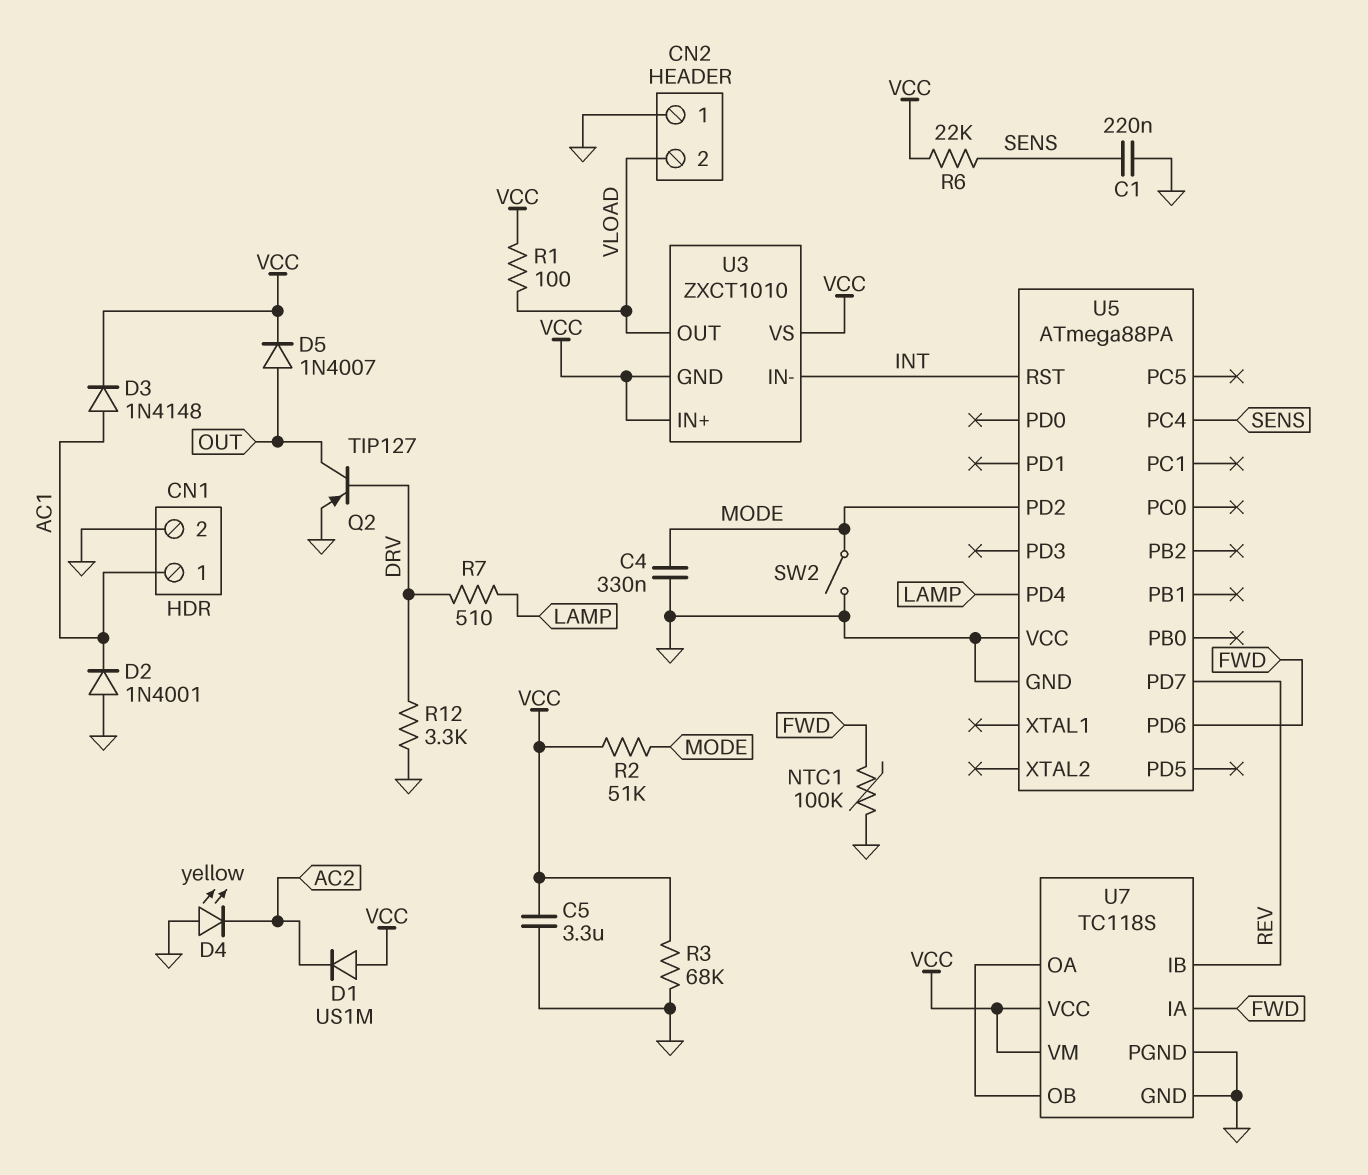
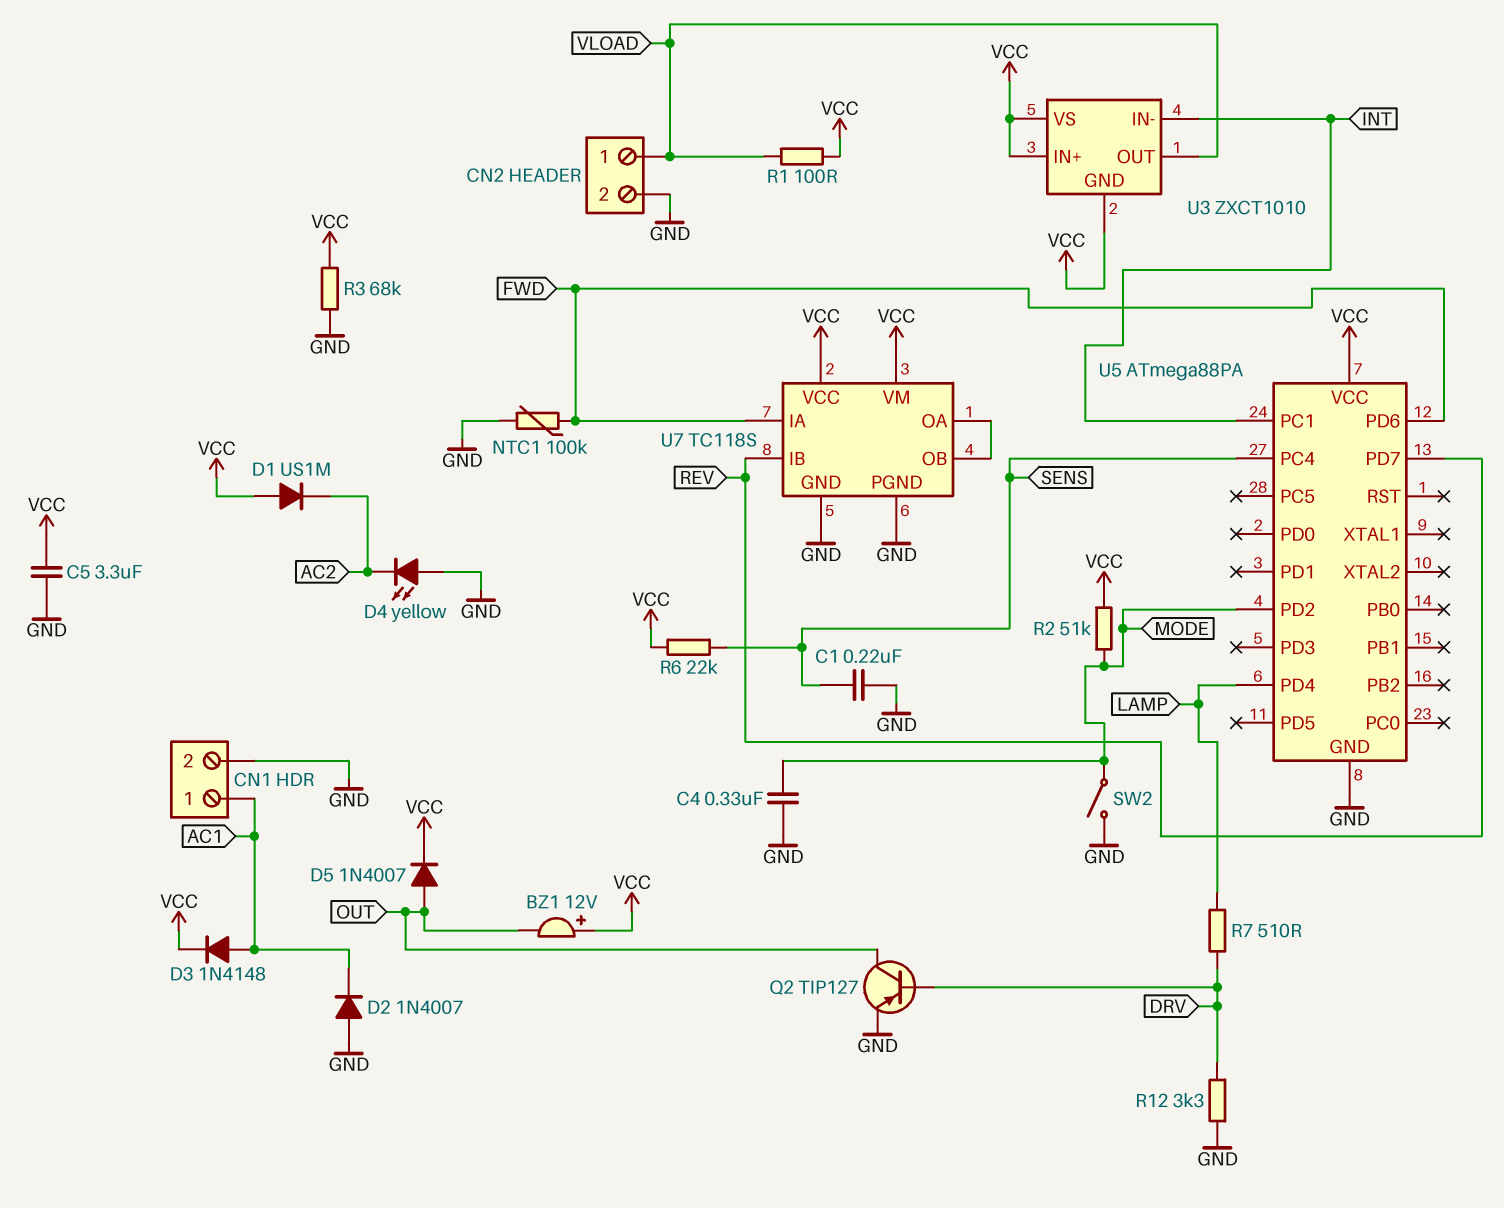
BZ1: none -> buzzer 12V (plus VCC, minus OUT)
CN2 pin 1: GND -> VLOAD
CN2 pin 2: VLOAD -> GND
D2: diode 1N4001 (A GND, K AC1) -> diode 1N4007 (A GND, K AC1)
U5 pin PC1: none -> INT
U5 pin RST: INT -> none
U5 pin VCC: GND -> VCC

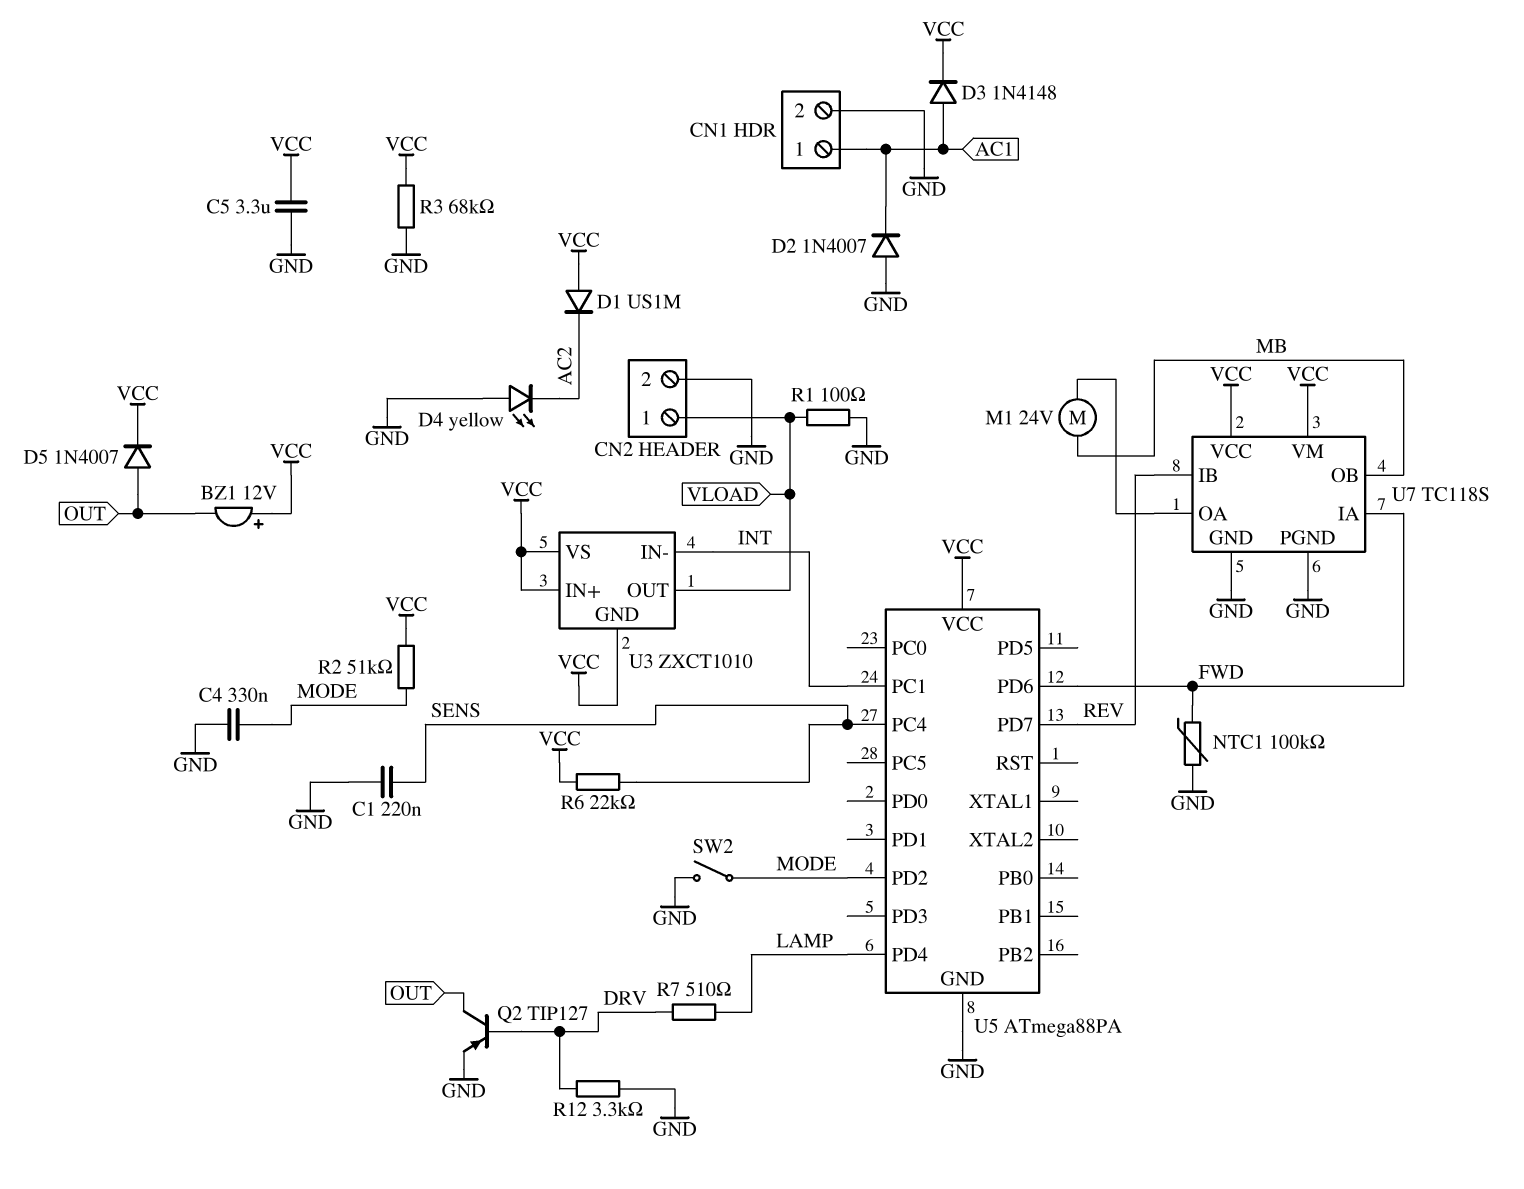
M1: none -> motor 24V (MB, U7/OA)
R1: 100 (VCC, VLOAD) -> 100 (GND, VLOAD)
U7 pin OB: U7/OA -> MB

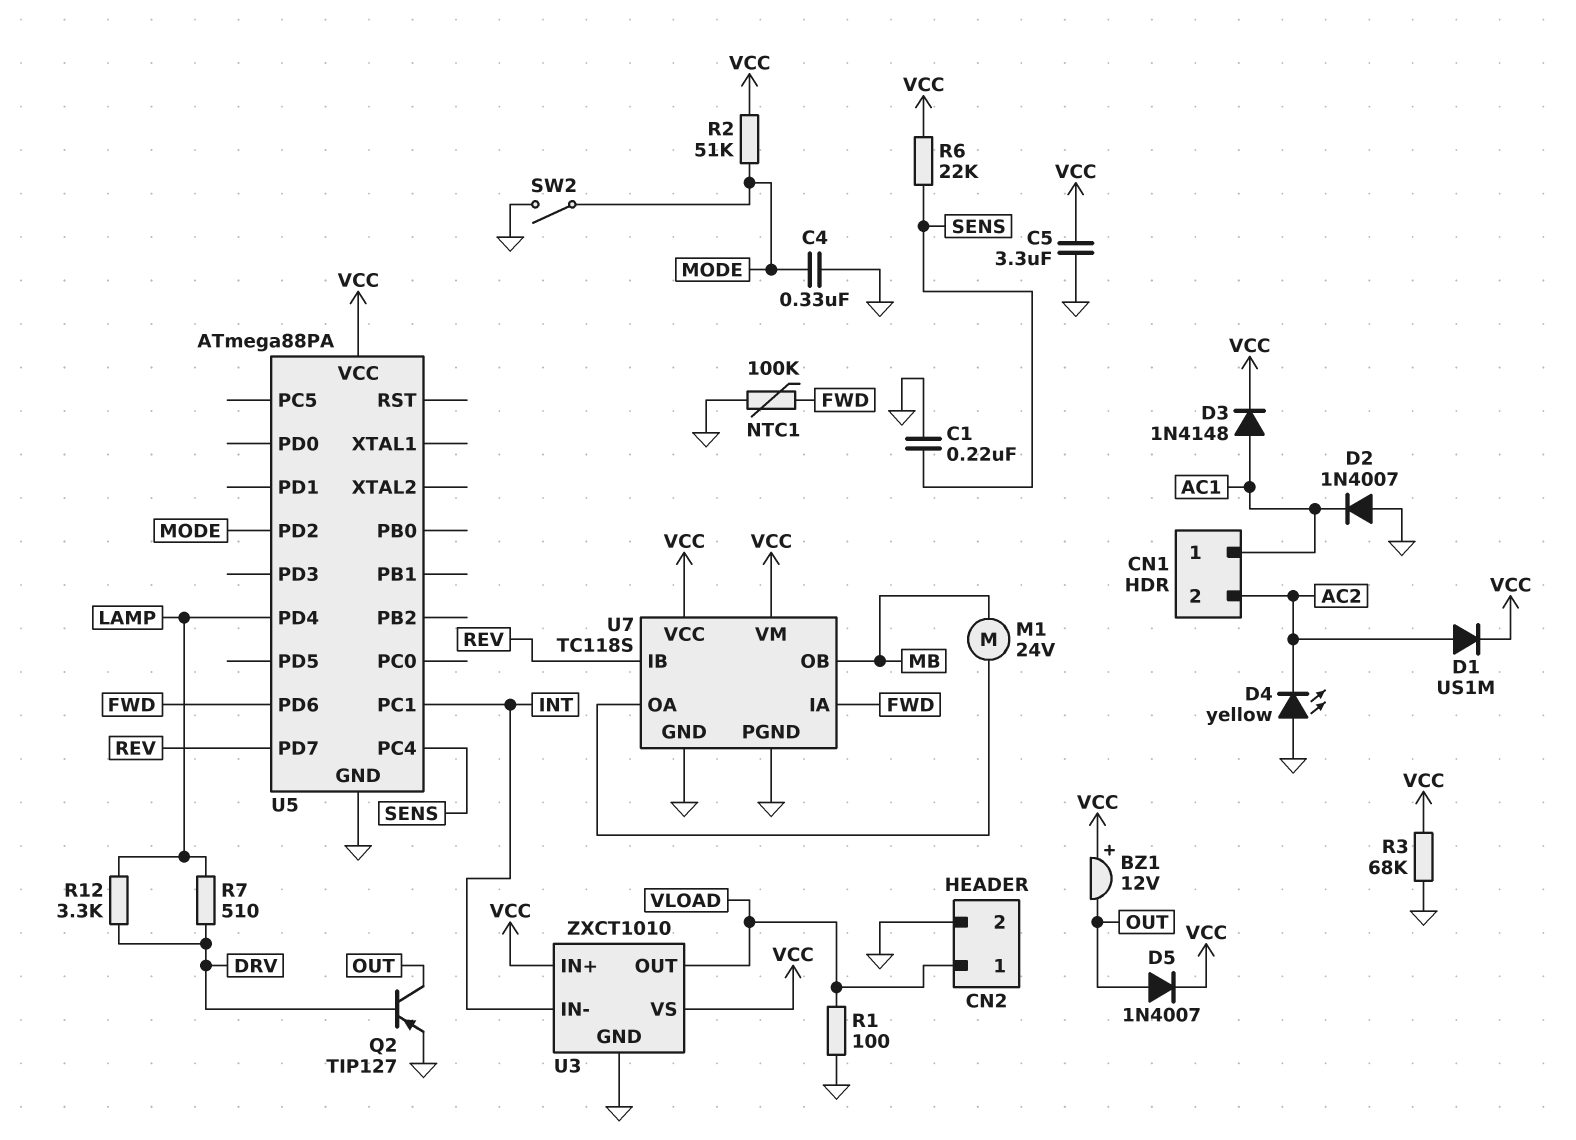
CN1 pin 2: GND -> AC2
D1: diode US1M (A VCC, K AC2) -> diode US1M (A AC2, K VCC)
R12: 3.3k (DRV, GND) -> 3.3k (DRV, LAMP)
U3 pin GND: VCC -> GND

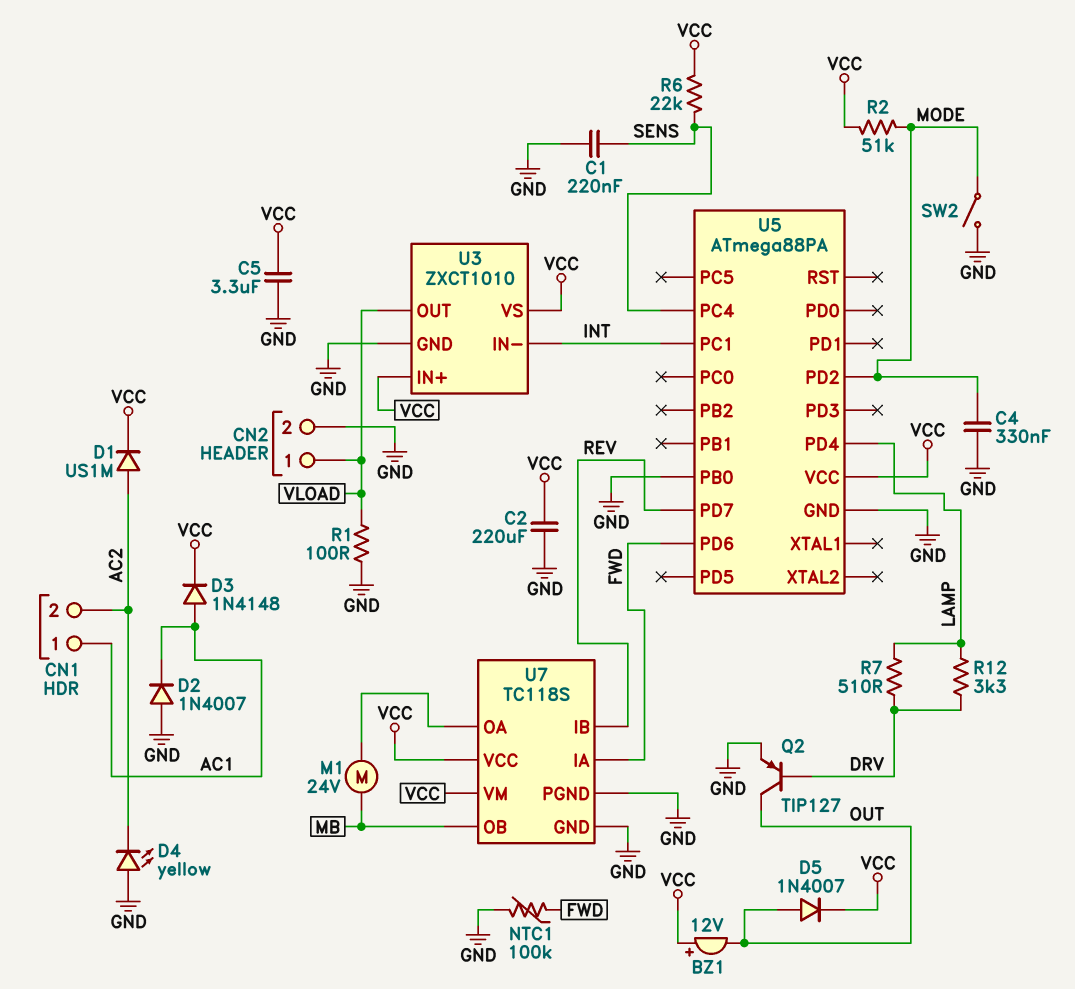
C2: none -> 220uF (GND, VCC)
R3: 68k (GND, VCC) -> none
U5 pin PB0: none -> GND

